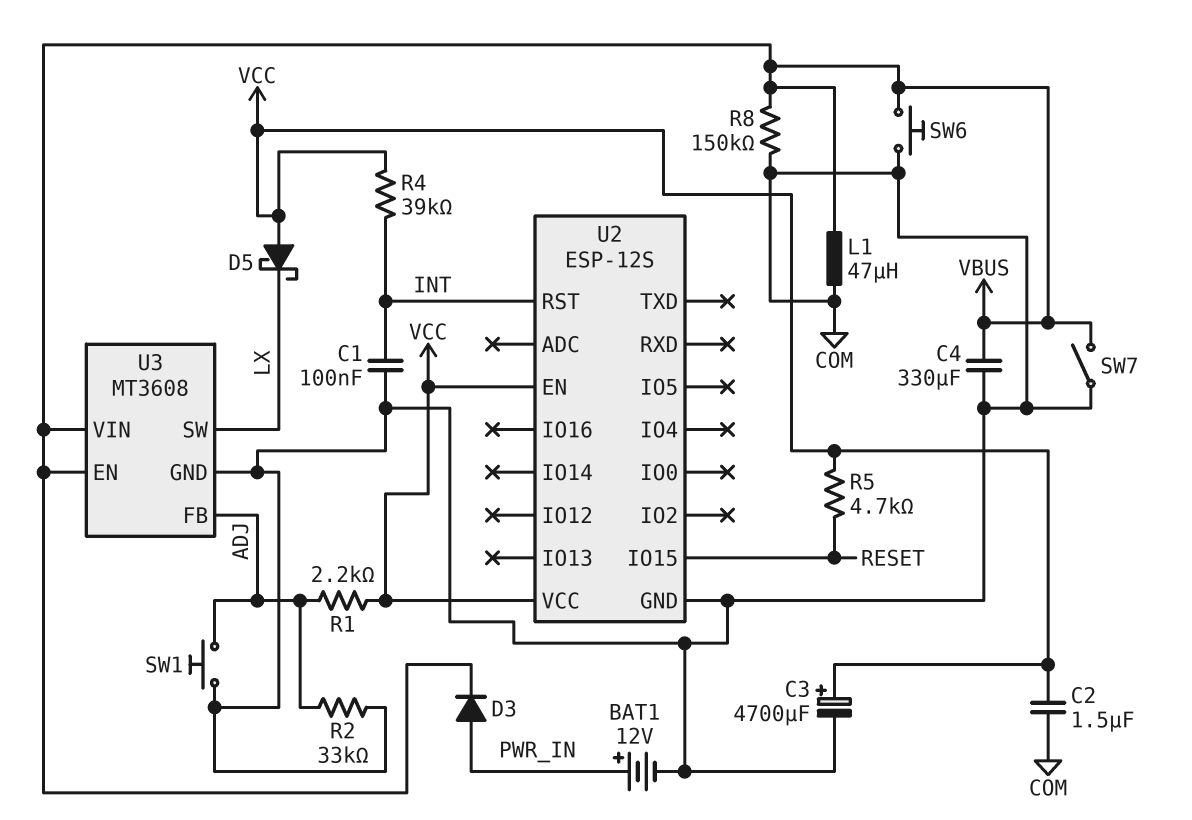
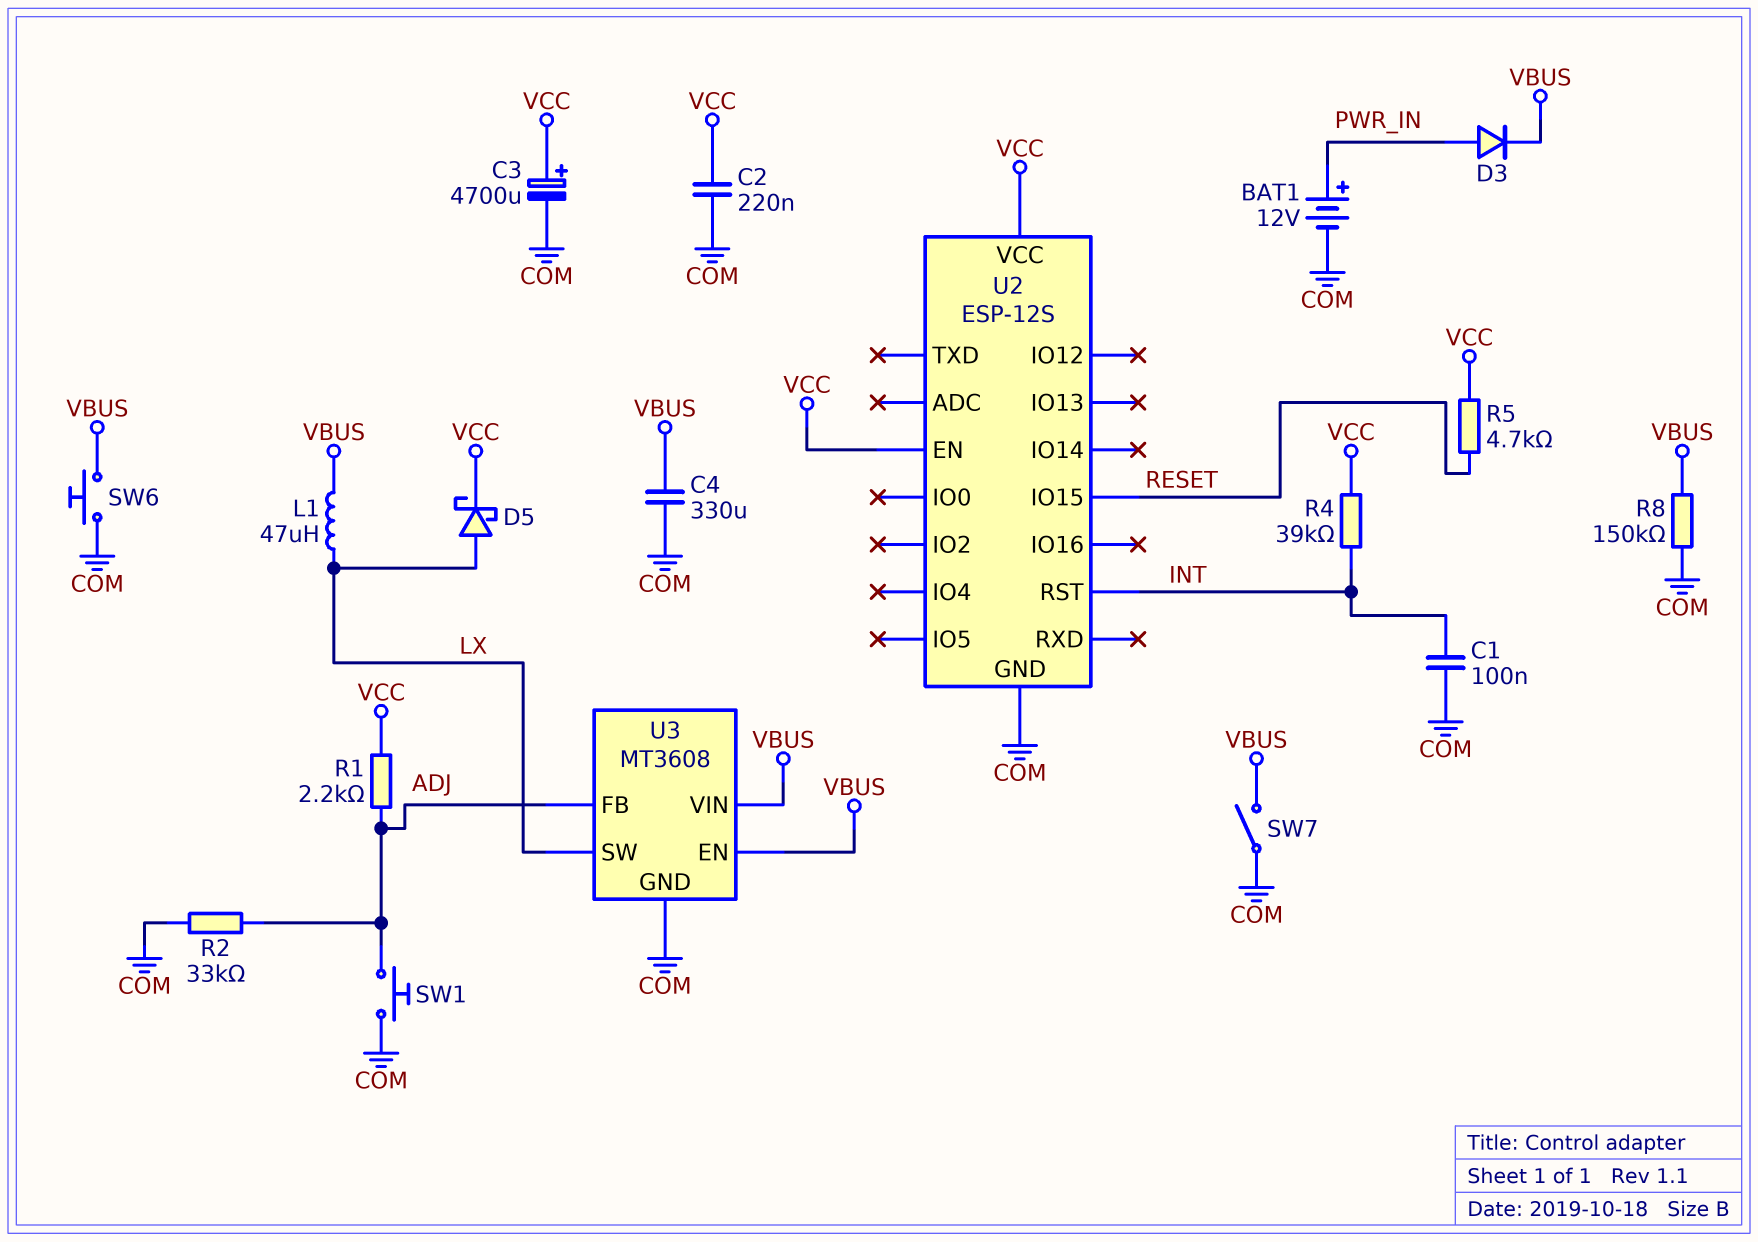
C2: 1.5uF (COM, VCC) -> 220nF (COM, VCC)
D5: schottky (A VCC, K LX) -> schottky (A LX, K VCC)
L1: 47uH (COM, VBUS) -> 47uH (LX, VBUS)

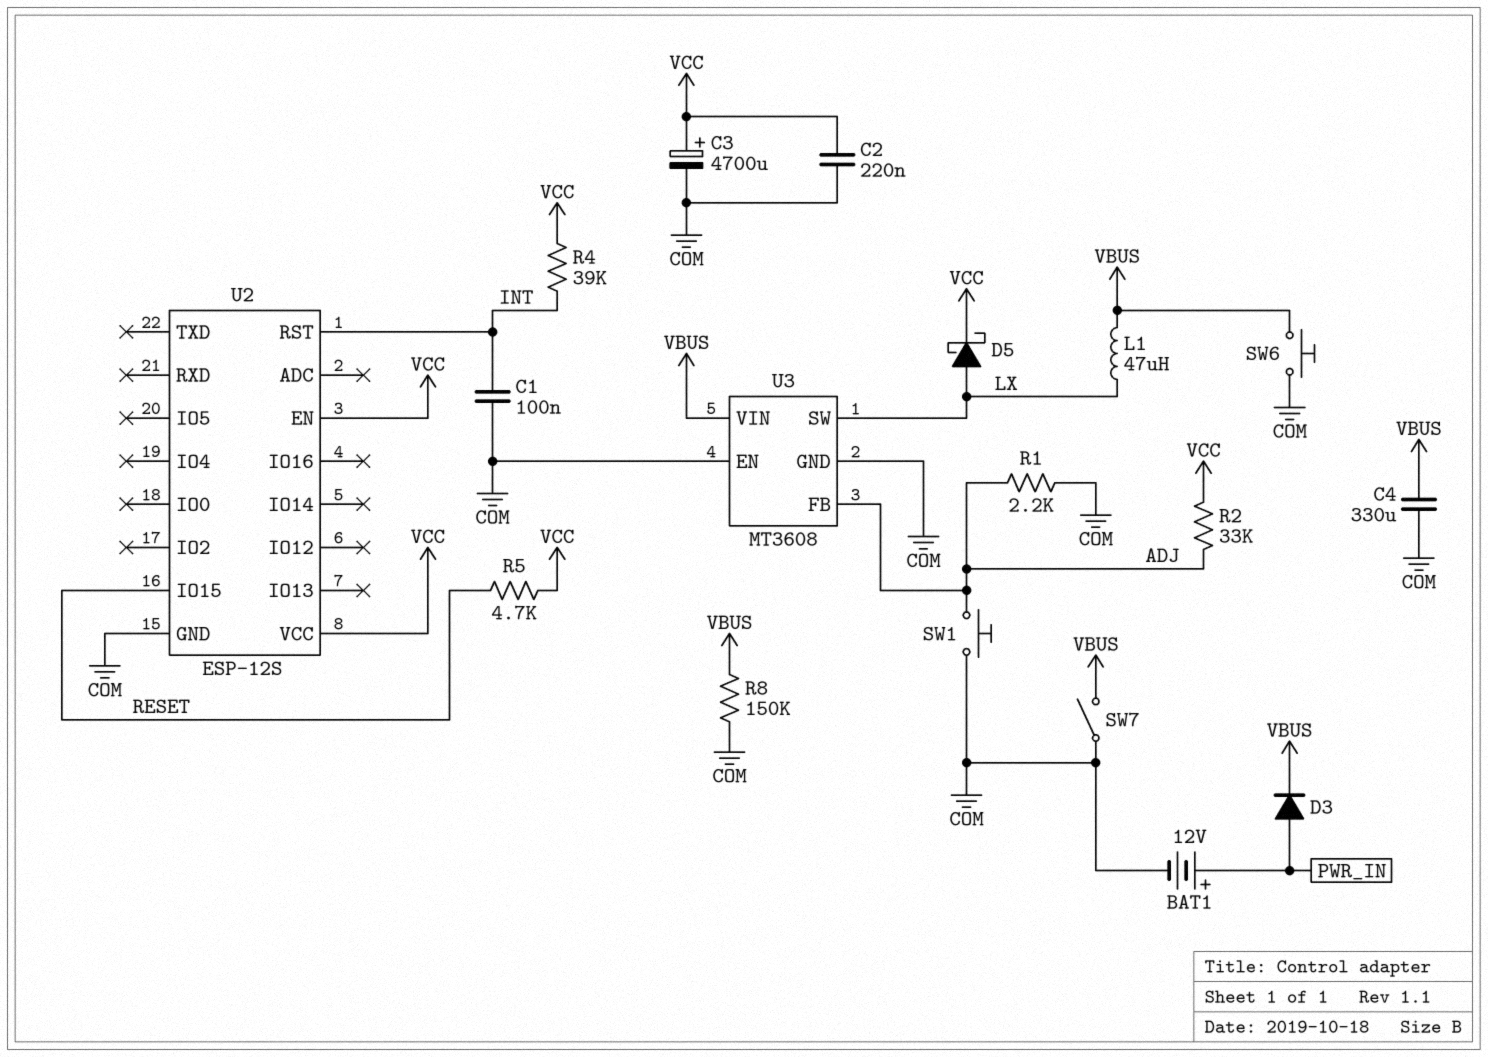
R1: 2.2k (ADJ, VCC) -> 2.2k (ADJ, COM)
R2: 33k (ADJ, COM) -> 33k (ADJ, VCC)
U3 pin EN: VBUS -> COM

